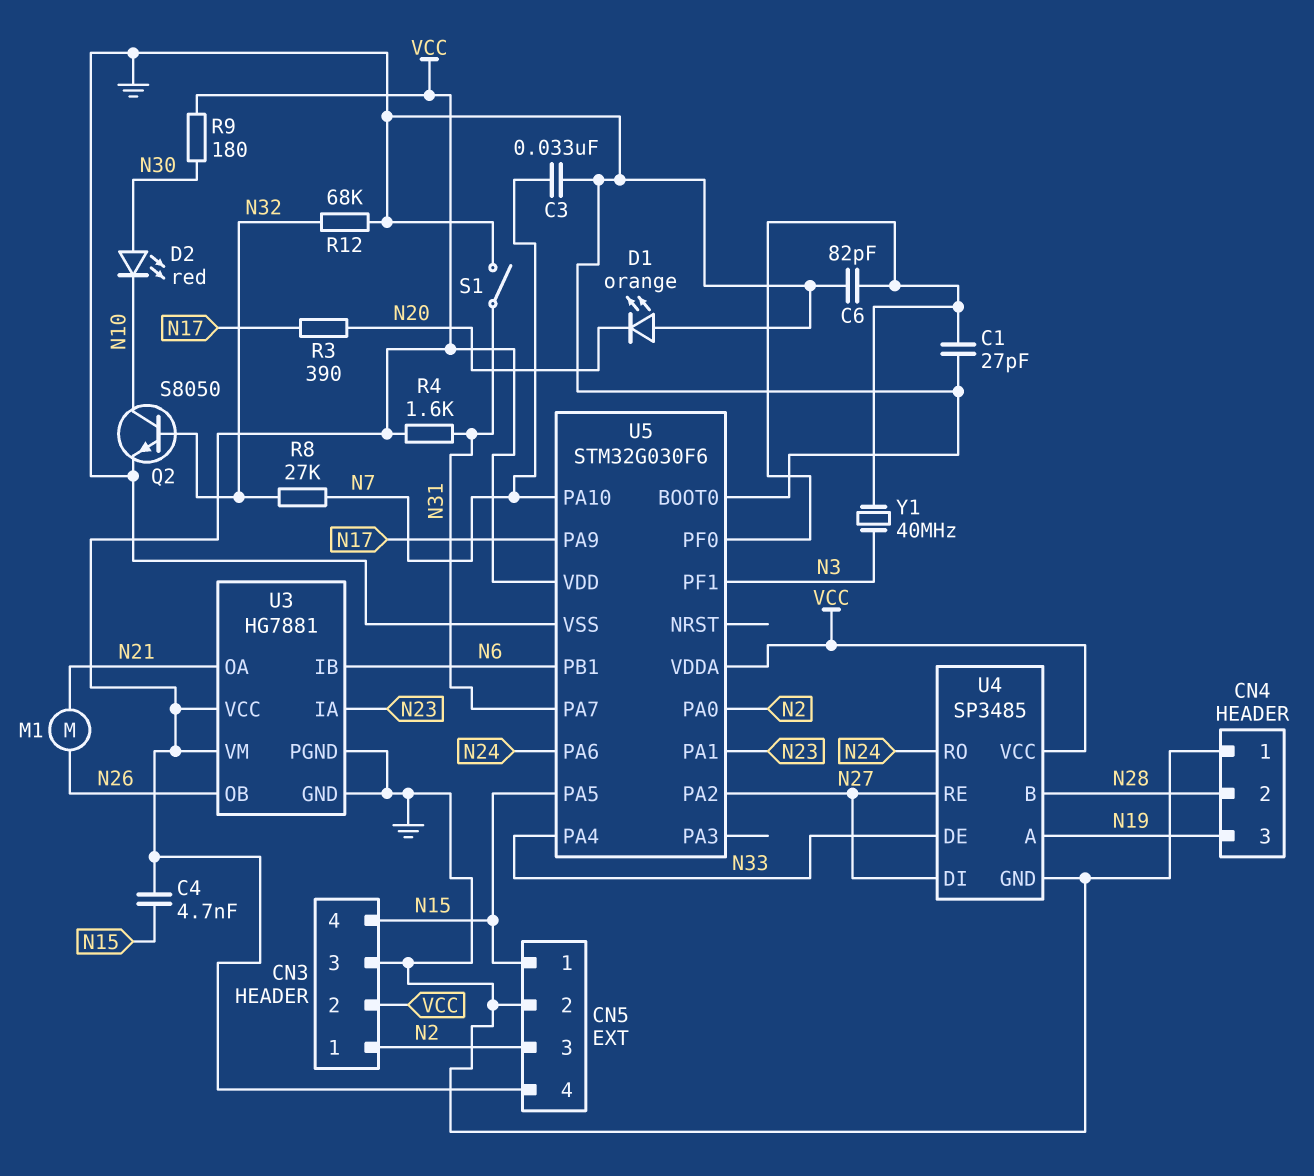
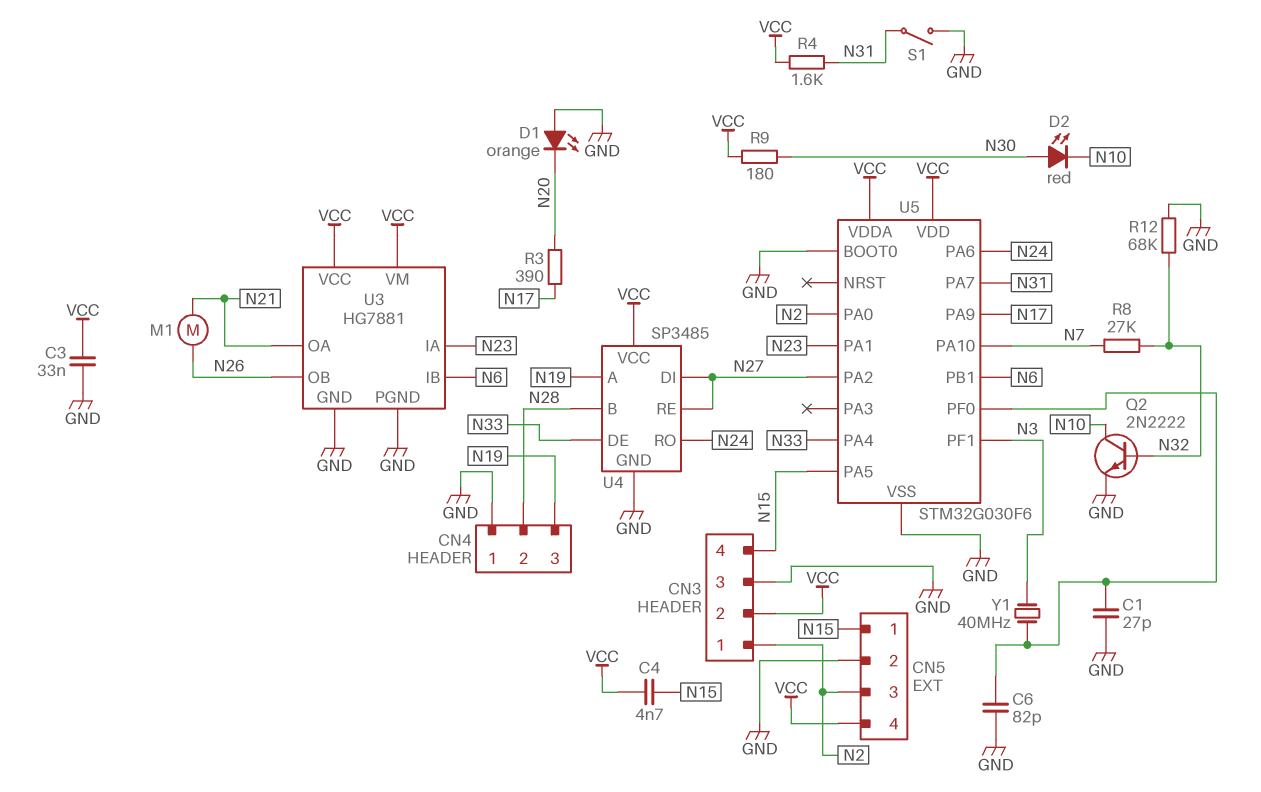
C3: 33nF (GND, N7) -> 33nF (GND, VCC)
Q2: NPN S8050 (B N32, C N10, E GND) -> NPN 2N2222 (B N32, C N10, E GND)

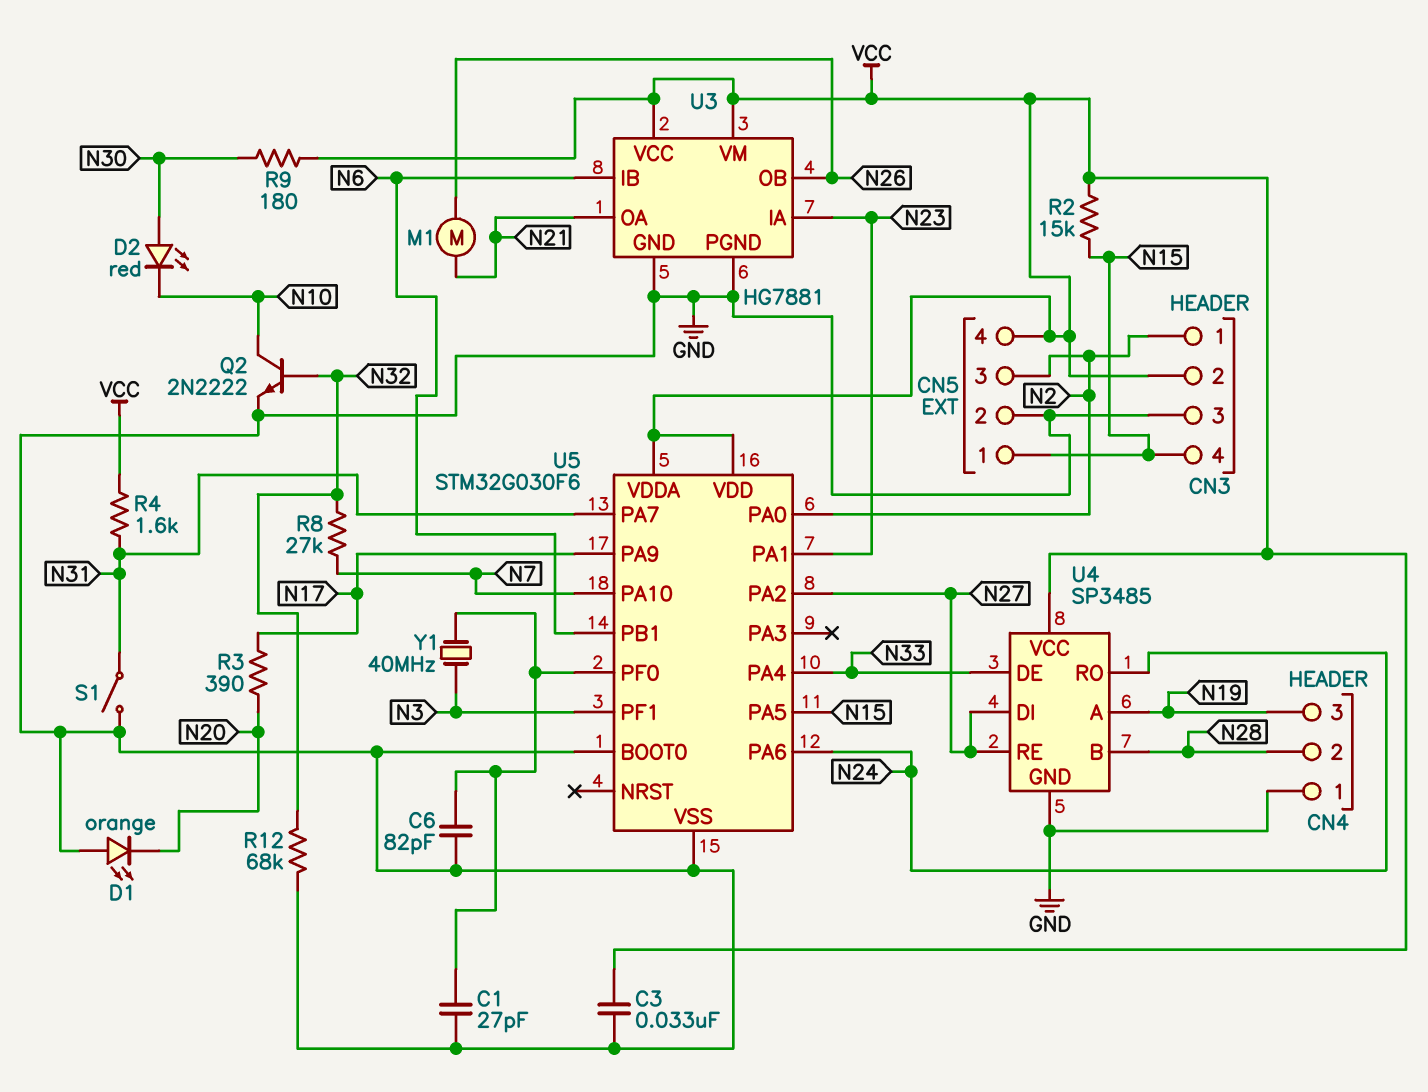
C4: 4.7nF (N15, VCC) -> none
R2: none -> 15k (N15, VCC)

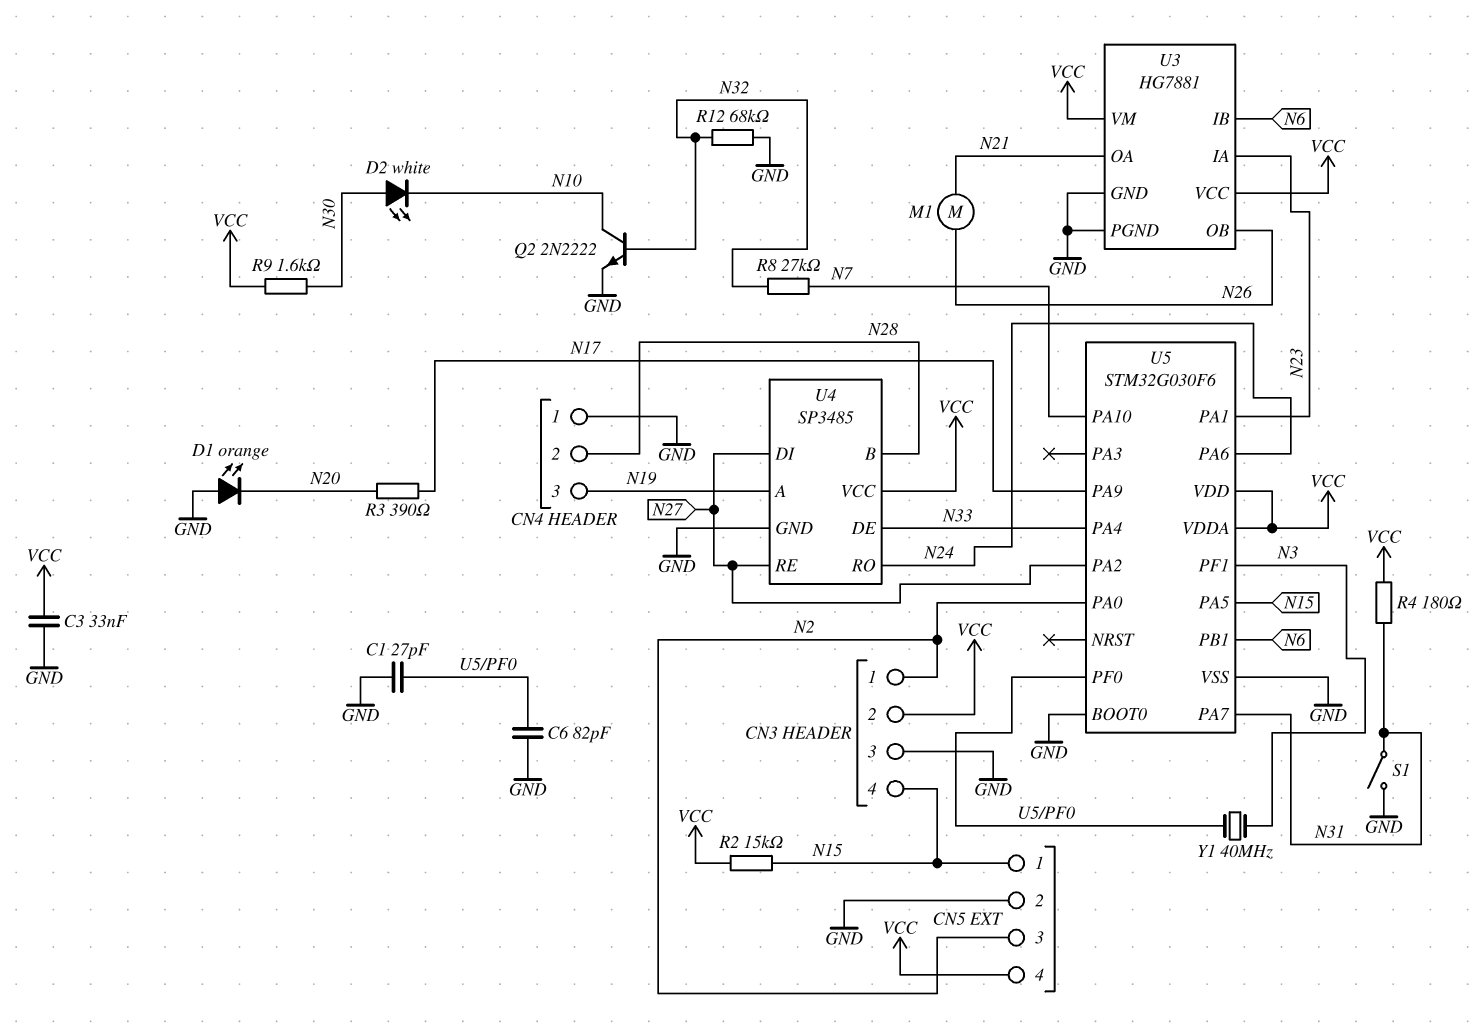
D2: LED red (A N30, K N10) -> LED white (A N30, K N10)
R4: 1.6k (N31, VCC) -> 180 (N31, VCC)
R9: 180 (N30, VCC) -> 1.6k (N30, VCC)

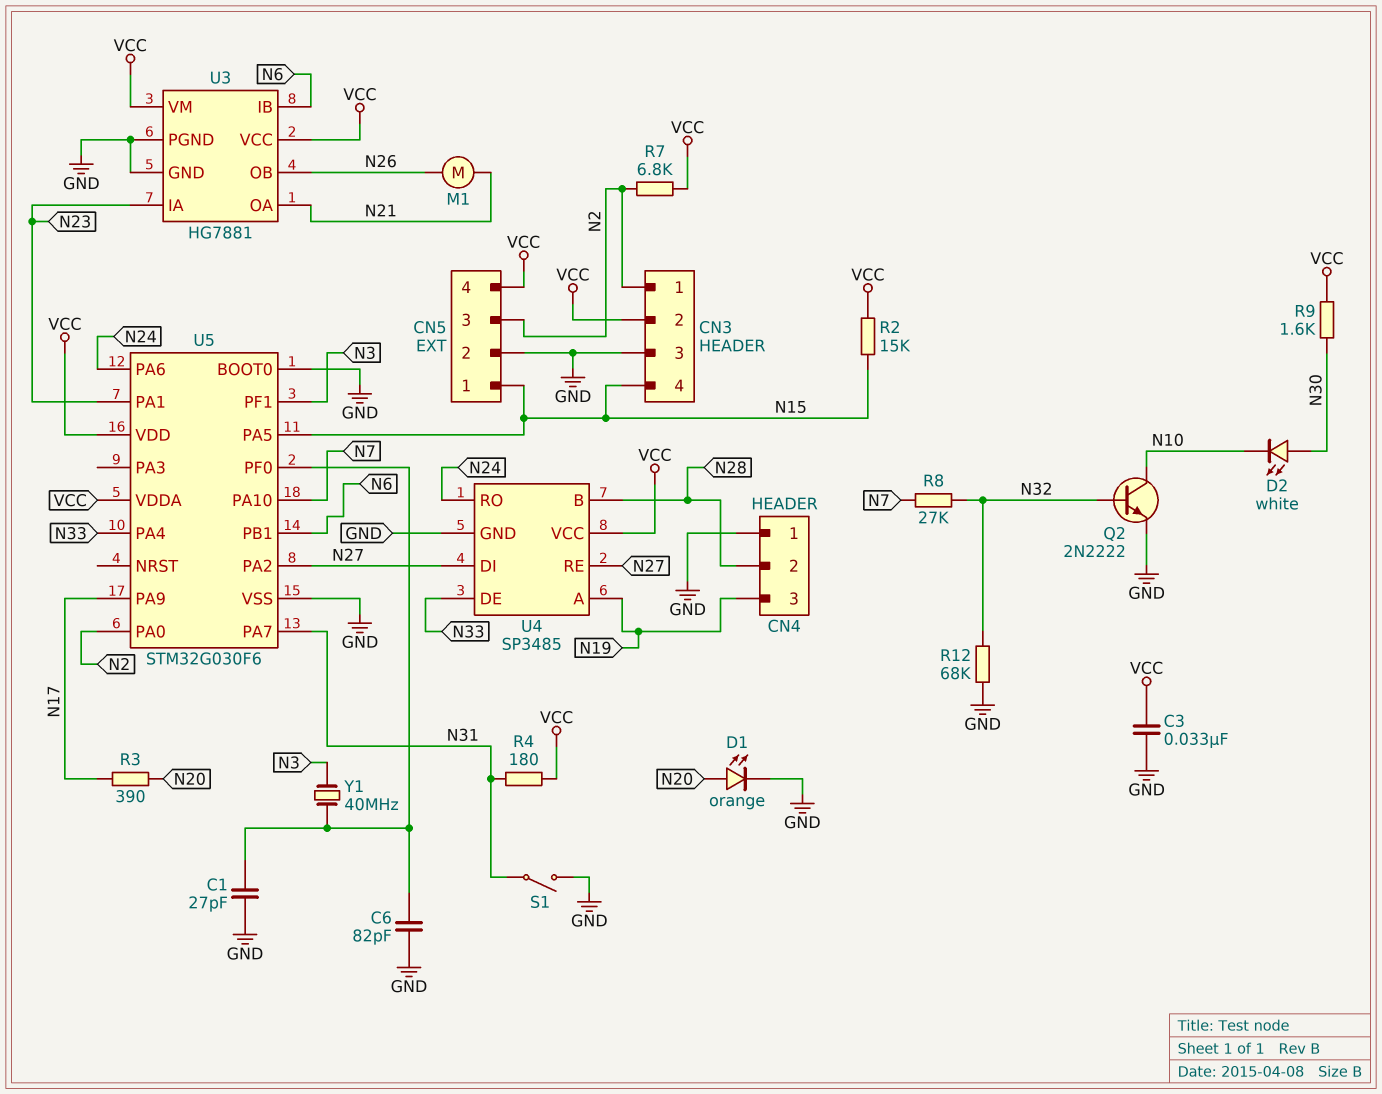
D1: LED orange (A GND, K N20) -> LED orange (A N20, K GND)
R7: none -> 6.8k (N2, VCC)

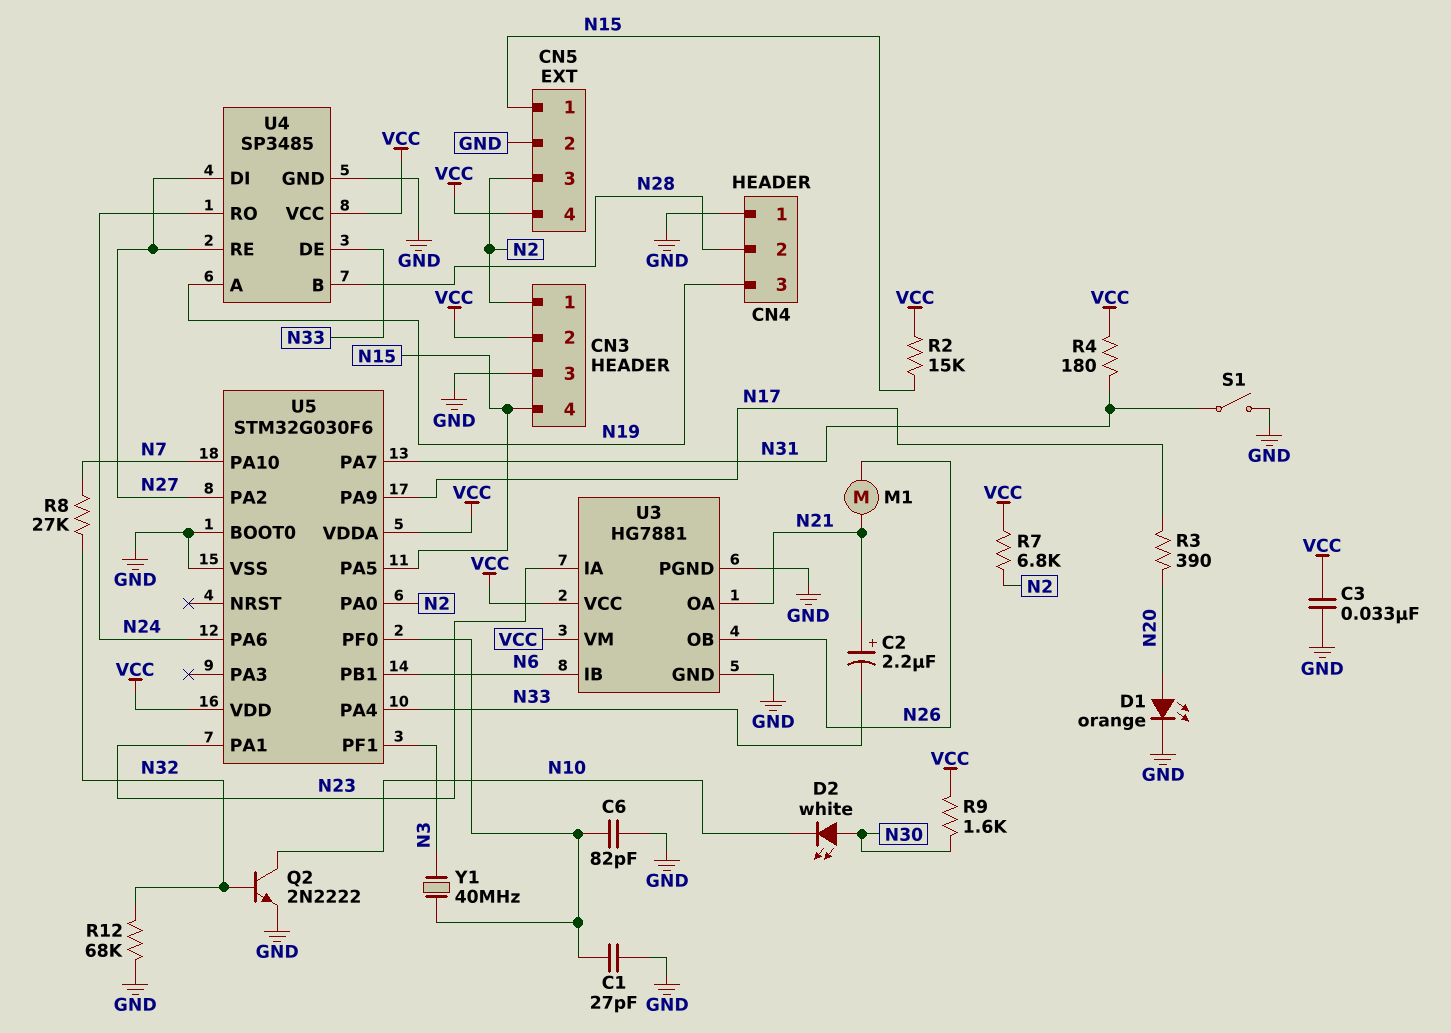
C2: none -> 2.2uF (plus N21, minus N33)

